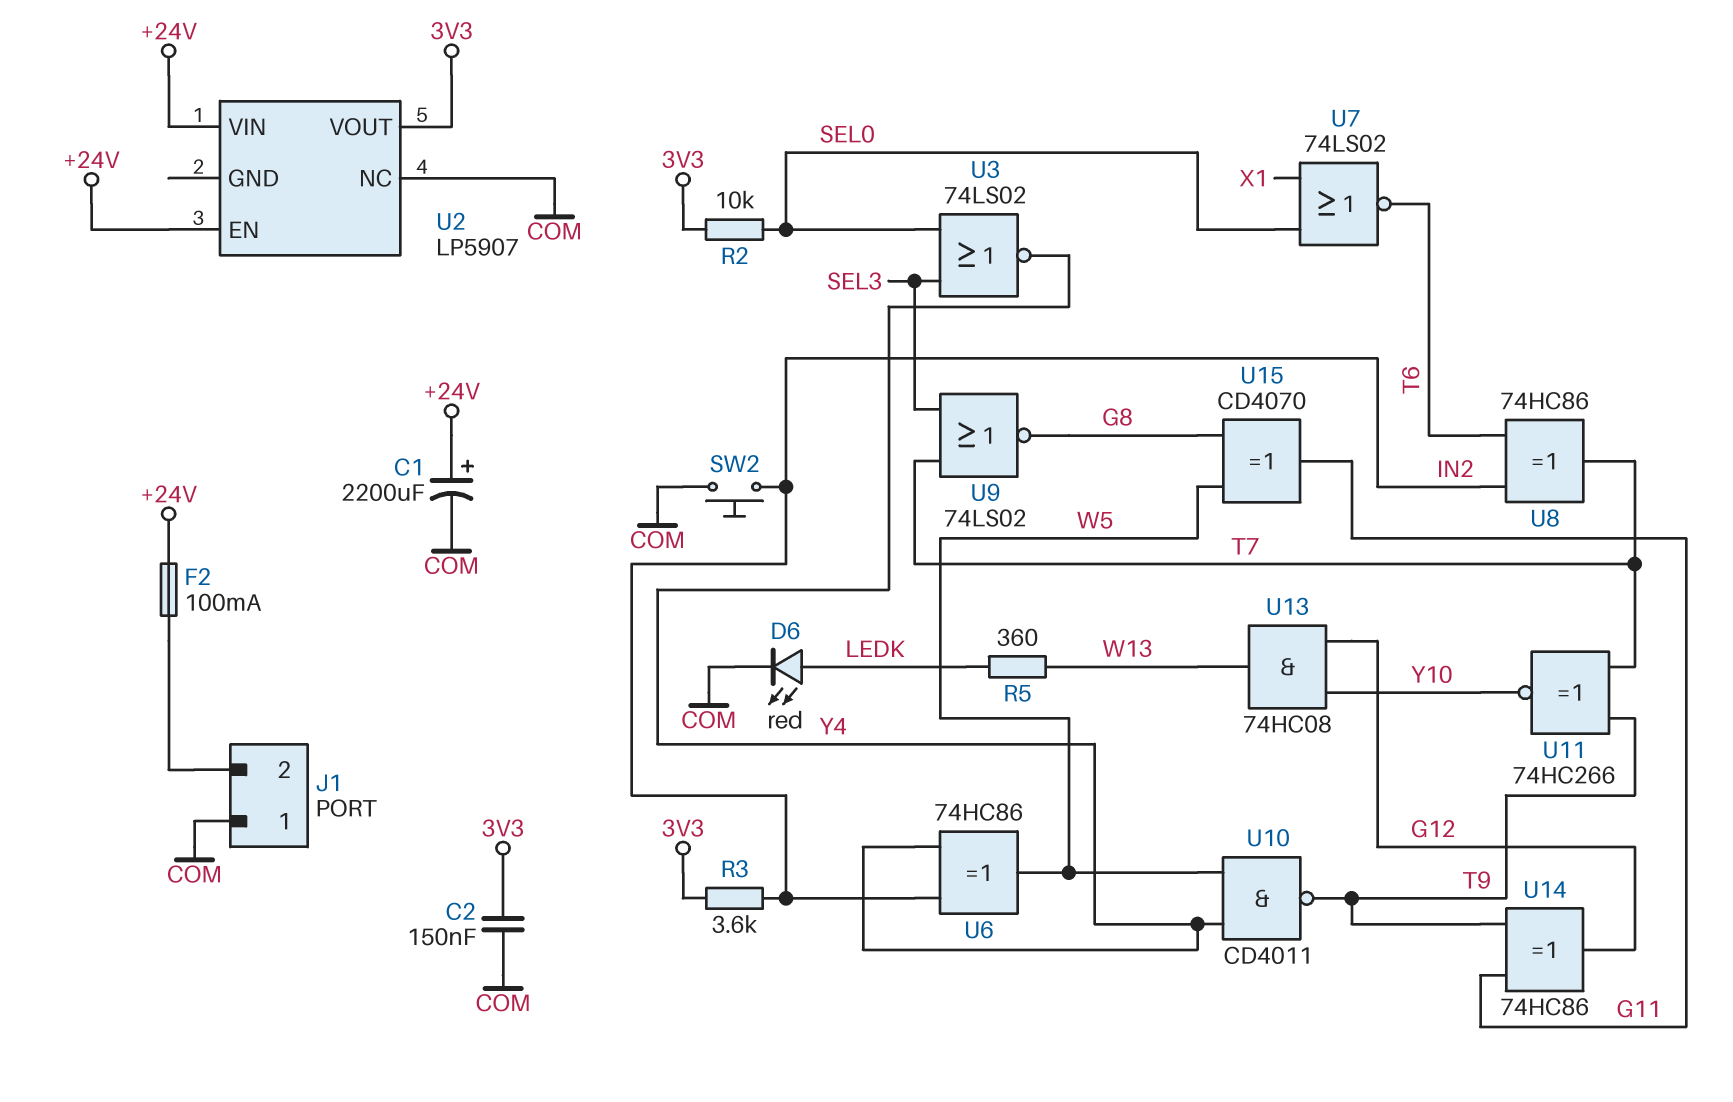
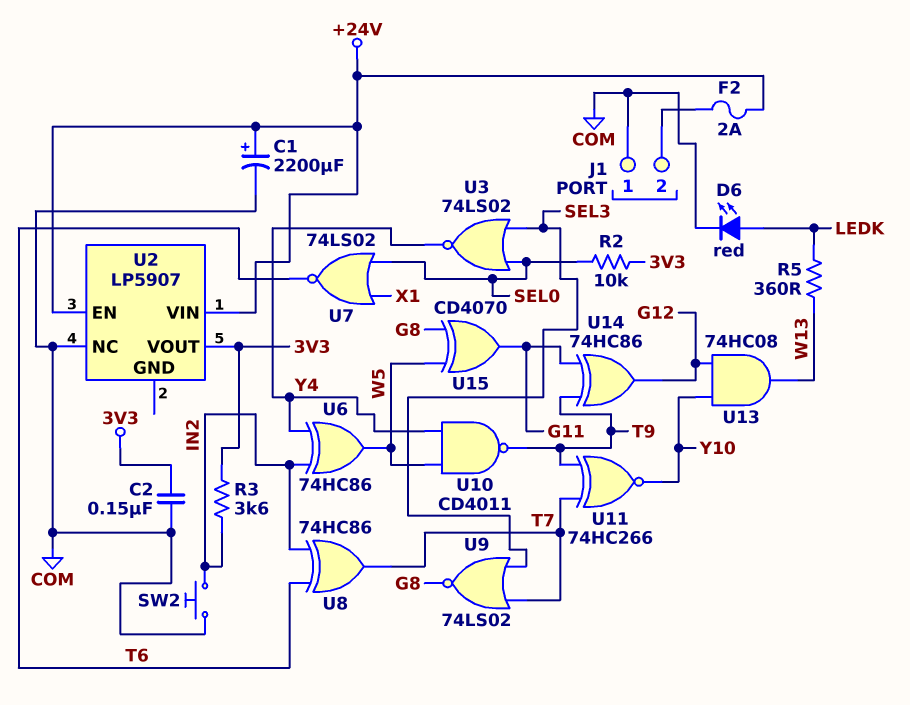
F2: 100mA (+24V, J1/2) -> 2A (+24V, J1/2)

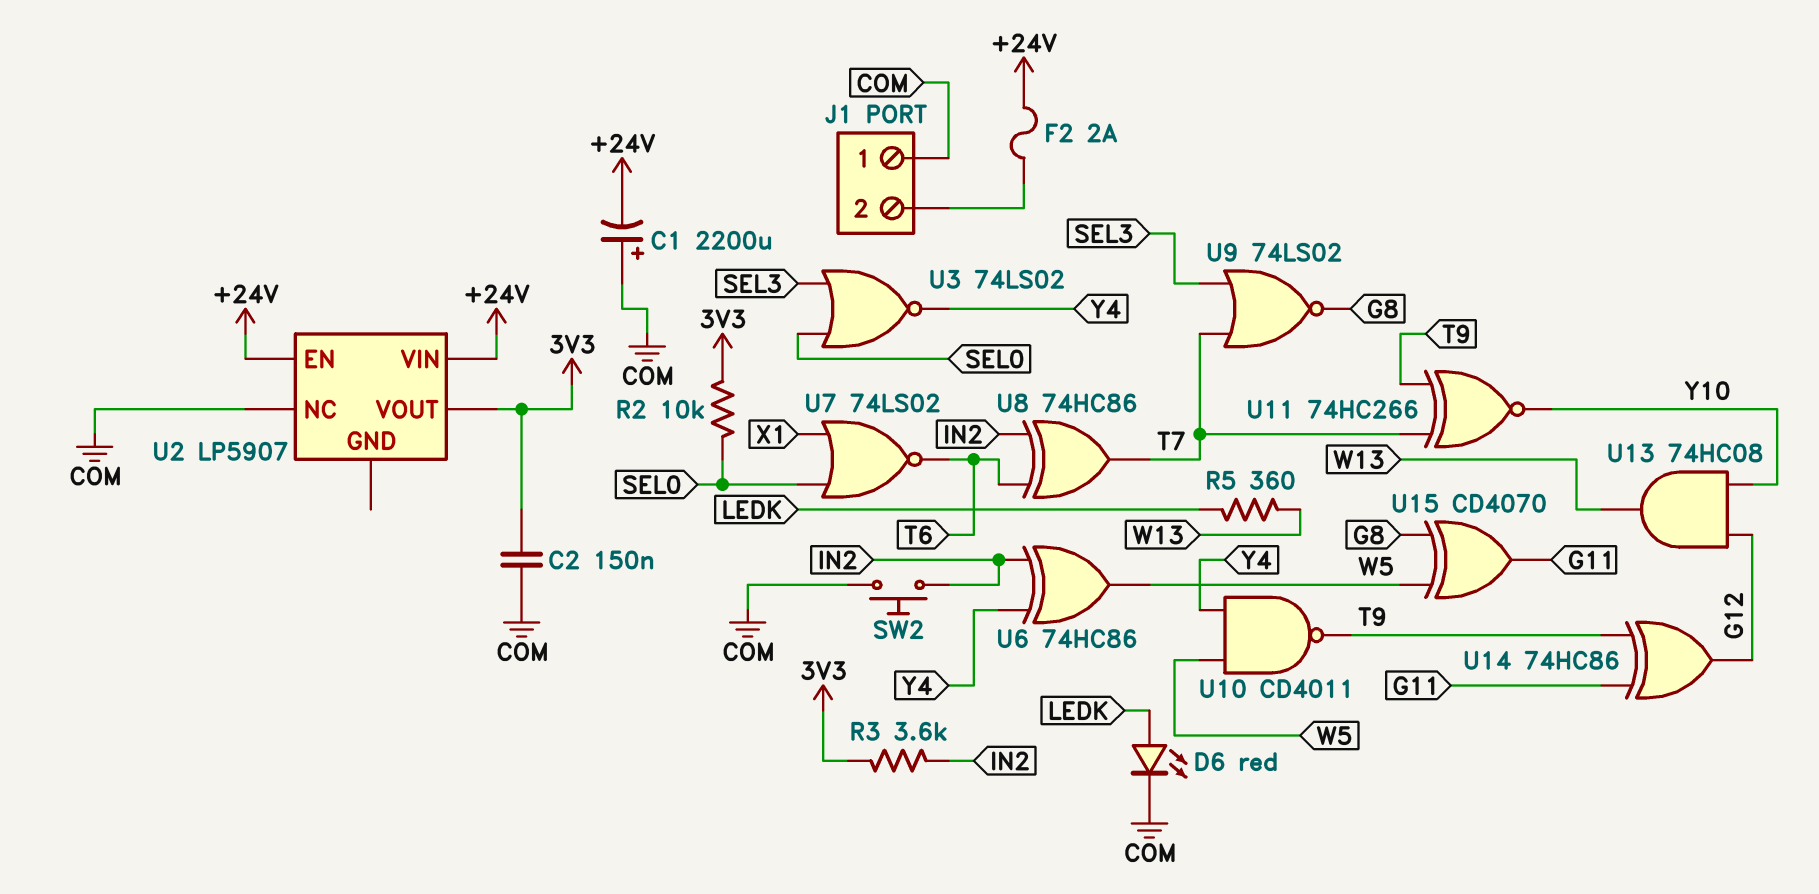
C1: 2200uF (plus +24V, minus COM) -> 2200uF (plus COM, minus +24V)

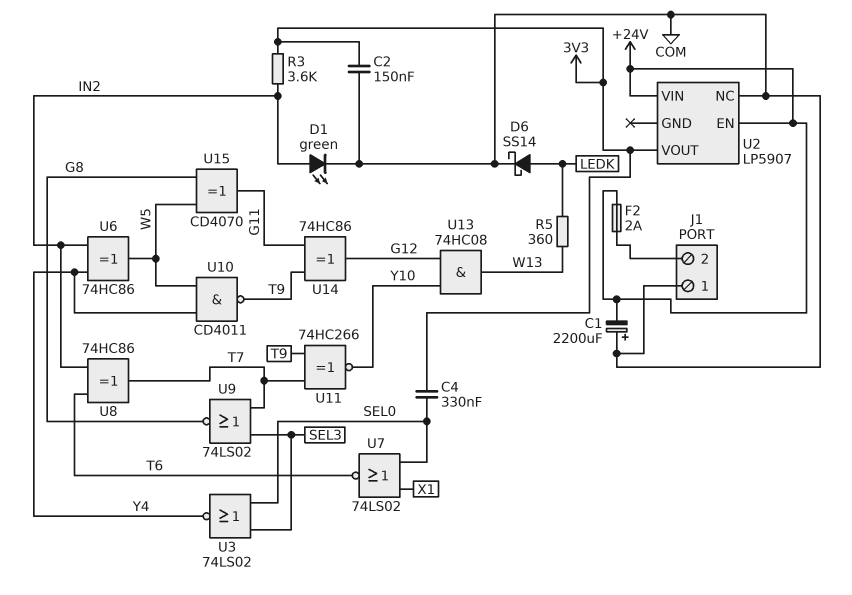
C4: none -> 330nF (3V3, SEL0)
D1: none -> LED green (A IN2, K COM)
D6: LED red (A LEDK, K COM) -> schottky SS14 (A LEDK, K COM)
R2: 10k (3V3, SEL0) -> none
SW2: button (COM, IN2) -> none

